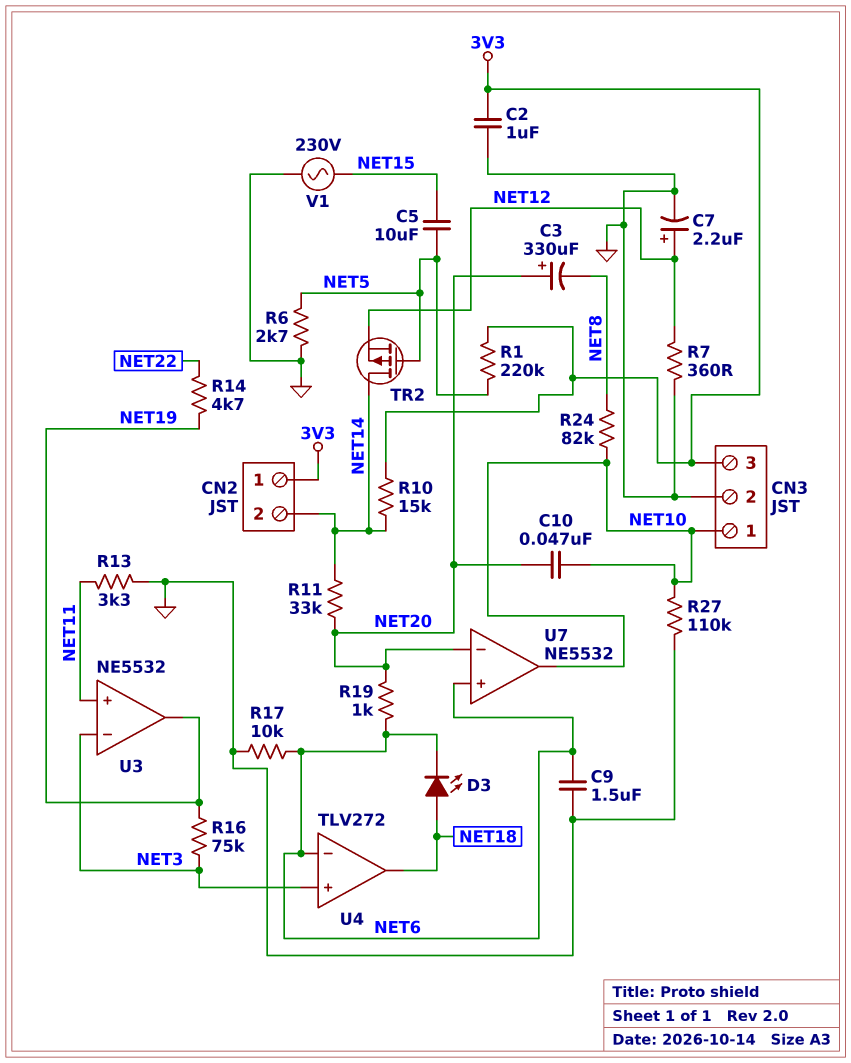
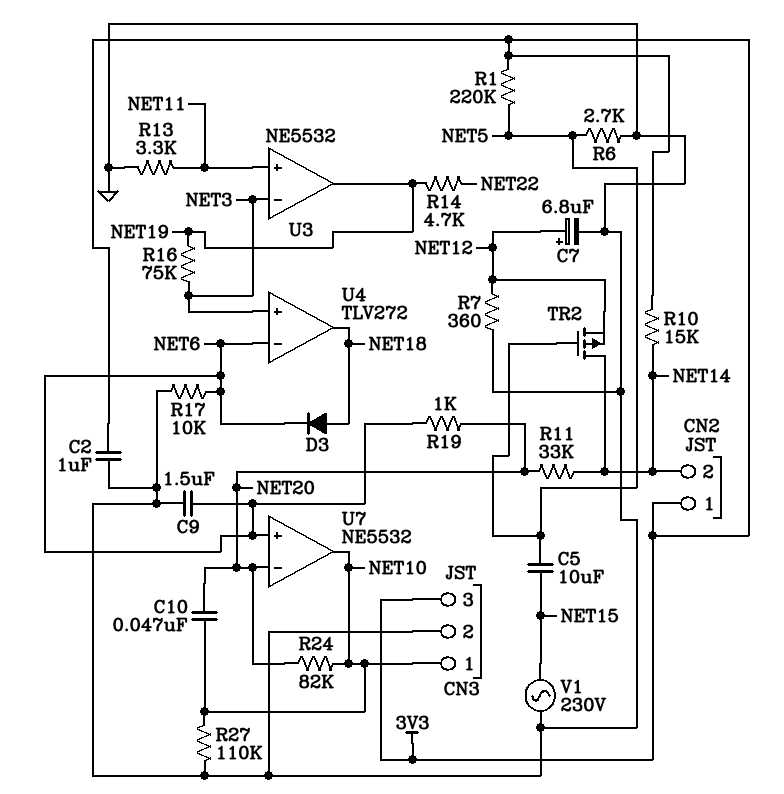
C3: 330uF (plus NET20, minus NET8) -> none
C7: 2.2uF (plus NET12, minus GND) -> 6.8uF (plus NET12, minus GND)
D3: LED (A NET18, K NET6) -> diode (A NET18, K NET6)
R24: 82k (NET8, NET10) -> 82k (NET10, NET20)

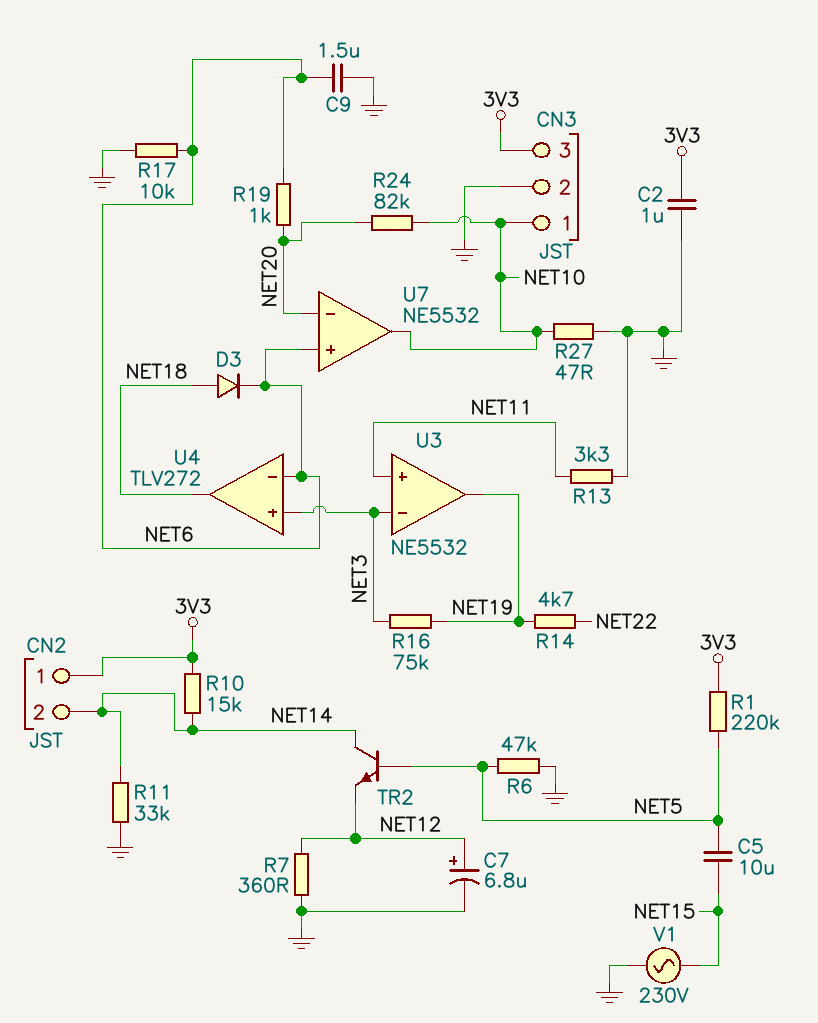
C10: 47nF (NET10, NET20) -> none
R6: 2.7k (GND, NET5) -> 47k (GND, NET5)
R11: 33k (NET14, NET20) -> 33k (GND, NET14)
R27: 110k (GND, NET10) -> 47 (GND, NET10)
TR2: PMOS (G NET5, D NET14, S NET12) -> NPN (B NET5, C NET14, E NET12)

